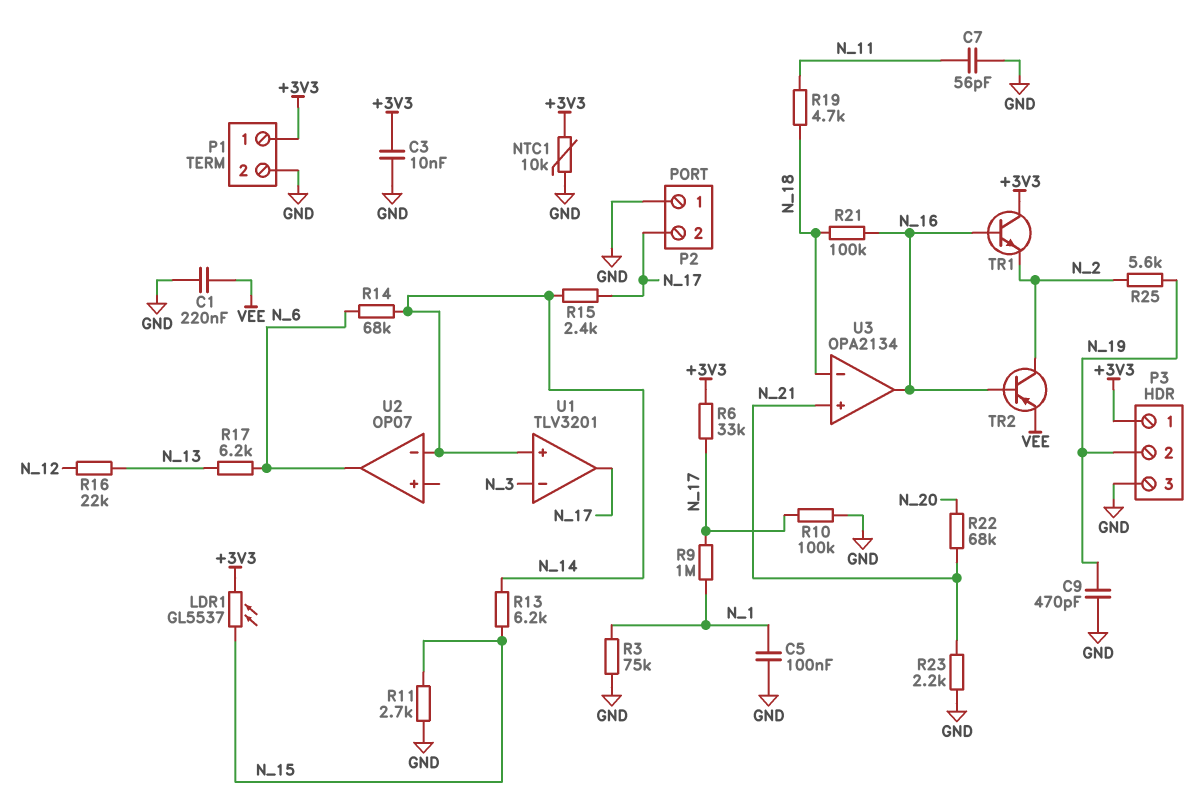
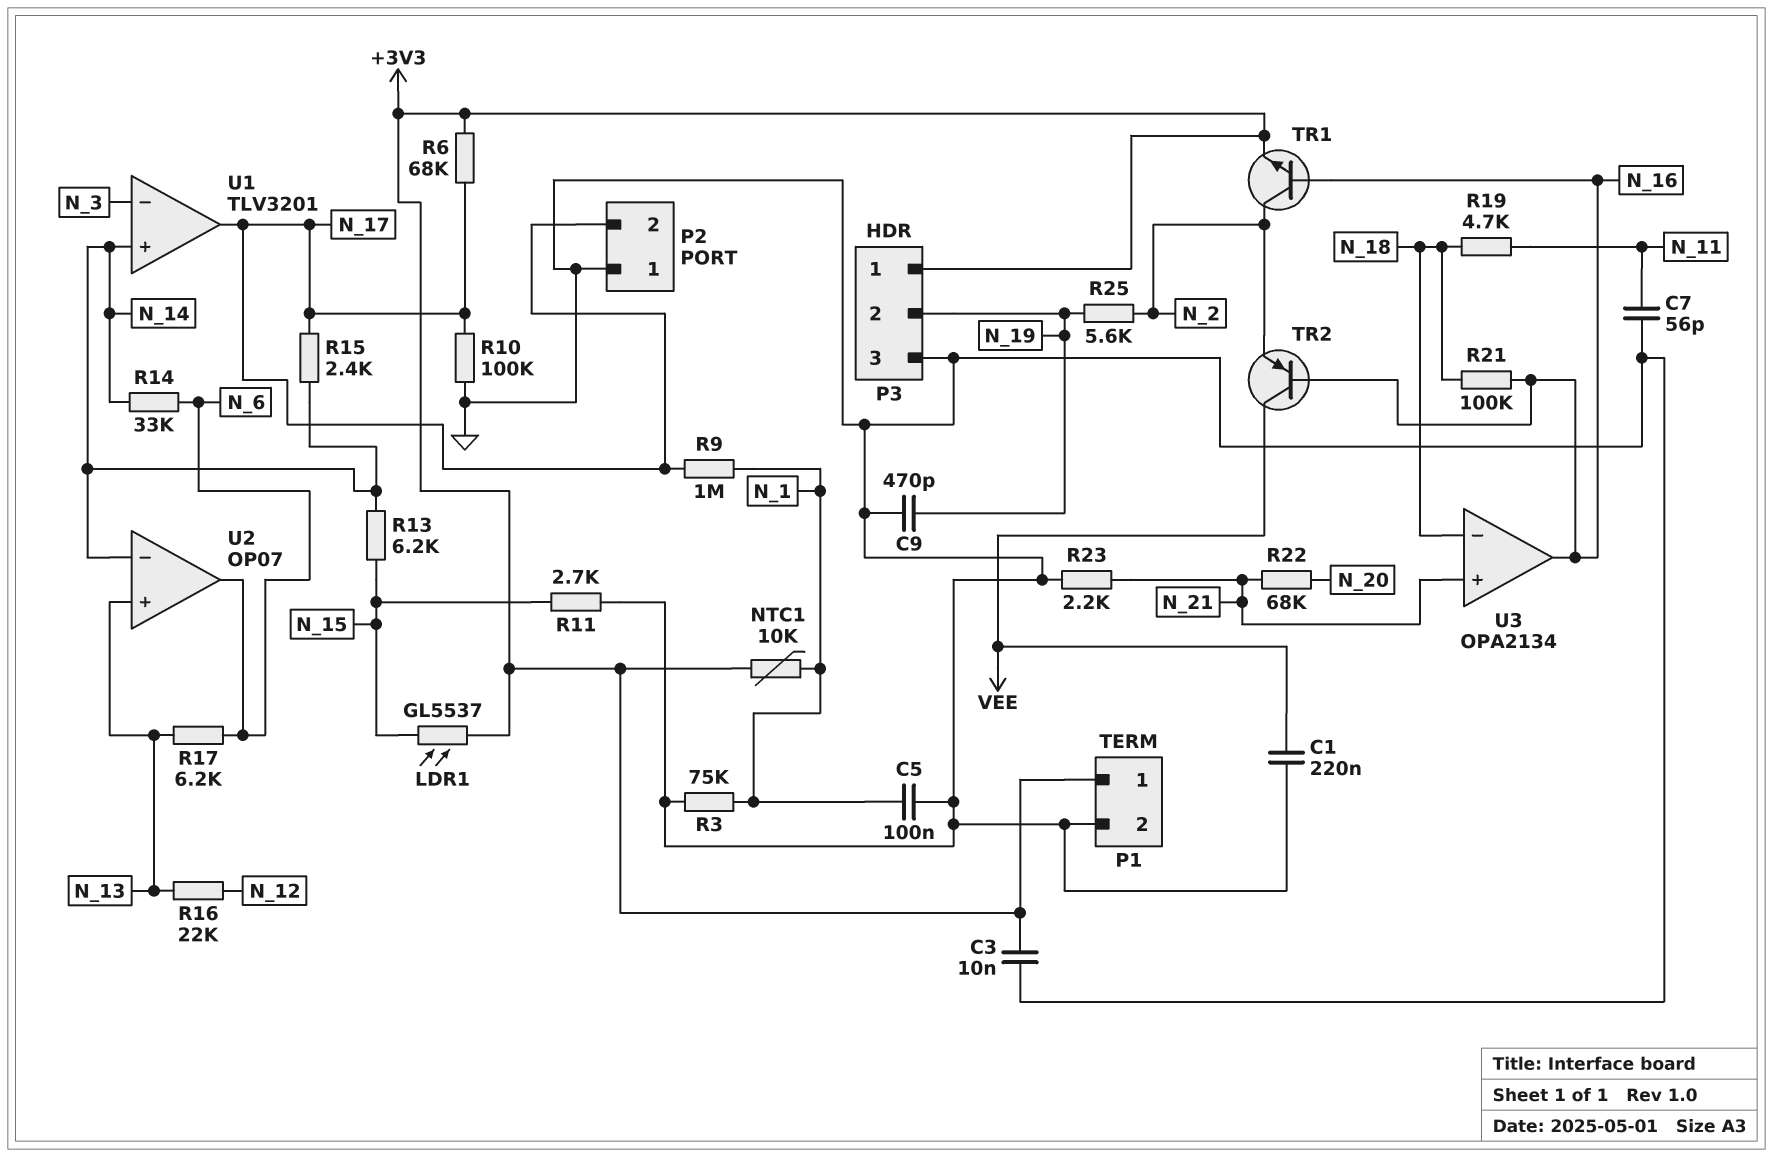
NTC1: 10k (+3V3, GND) -> 10k (+3V3, N_1)
R6: 33k (+3V3, N_17) -> 68k (+3V3, N_17)
R14: 68k (N_6, N_14) -> 33k (N_6, N_14)
TR1: NPN (B N_16, C +3V3, E N_2) -> NPN (B N_16, C N_2, E +3V3)
TR2: PNP (B N_16, C N_2, E VEE) -> PNP (B N_16, C VEE, E N_2)
U2 pin in+: none -> N_13

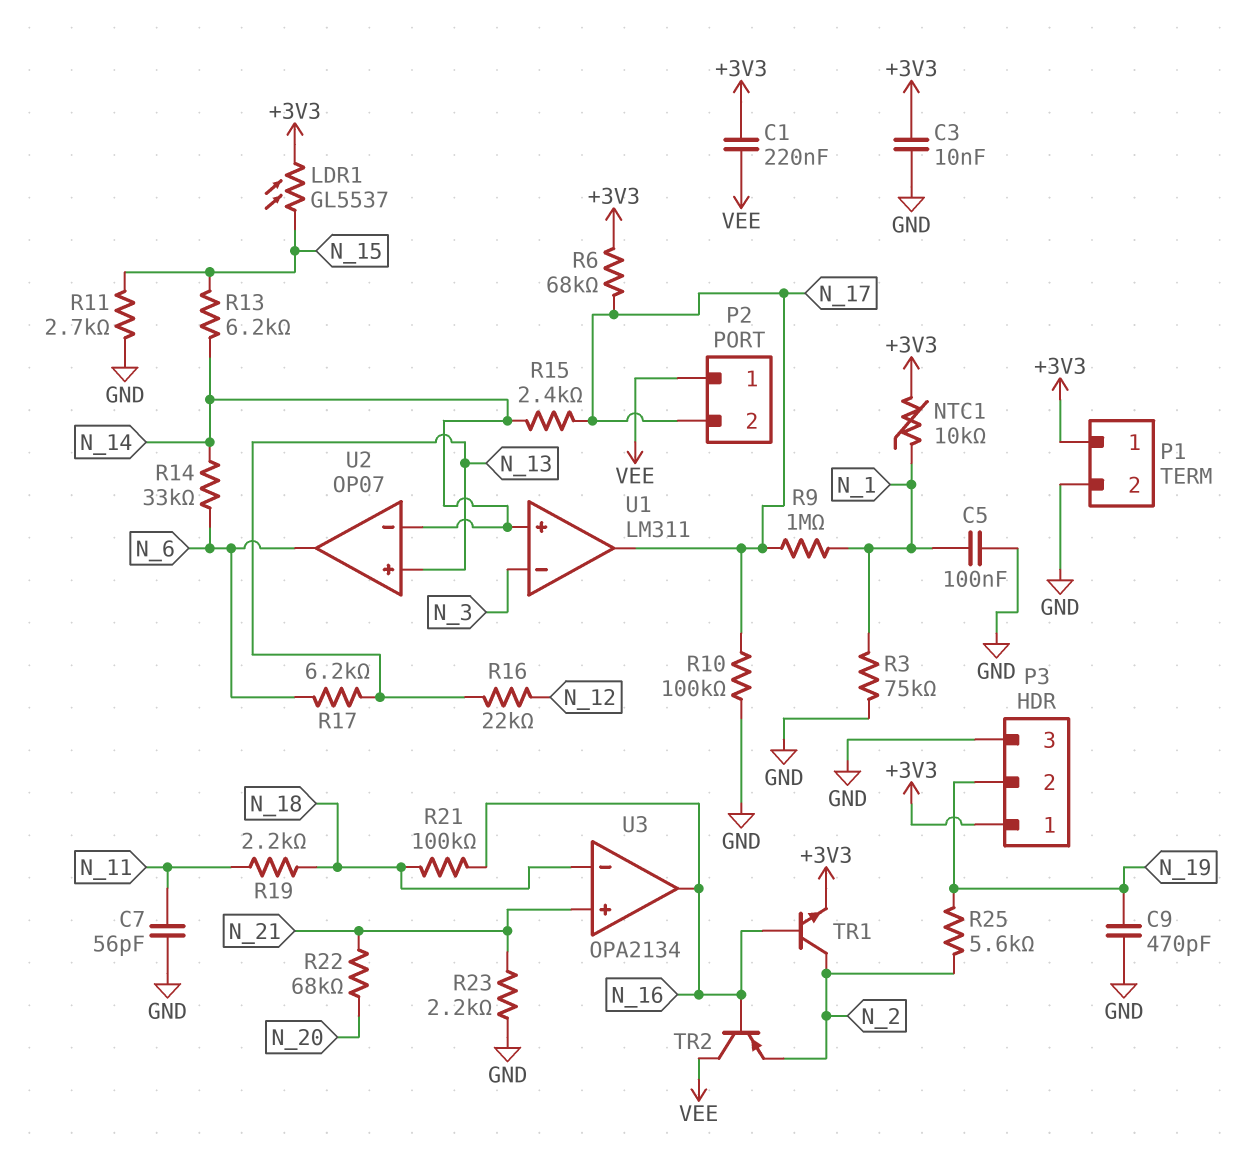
C1: 220nF (GND, VEE) -> 220nF (+3V3, VEE)
P2 pin 1: GND -> VEE
R19: 4.7k (N_11, N_18) -> 2.2k (N_11, N_18)
U1: TLV3201 -> LM311

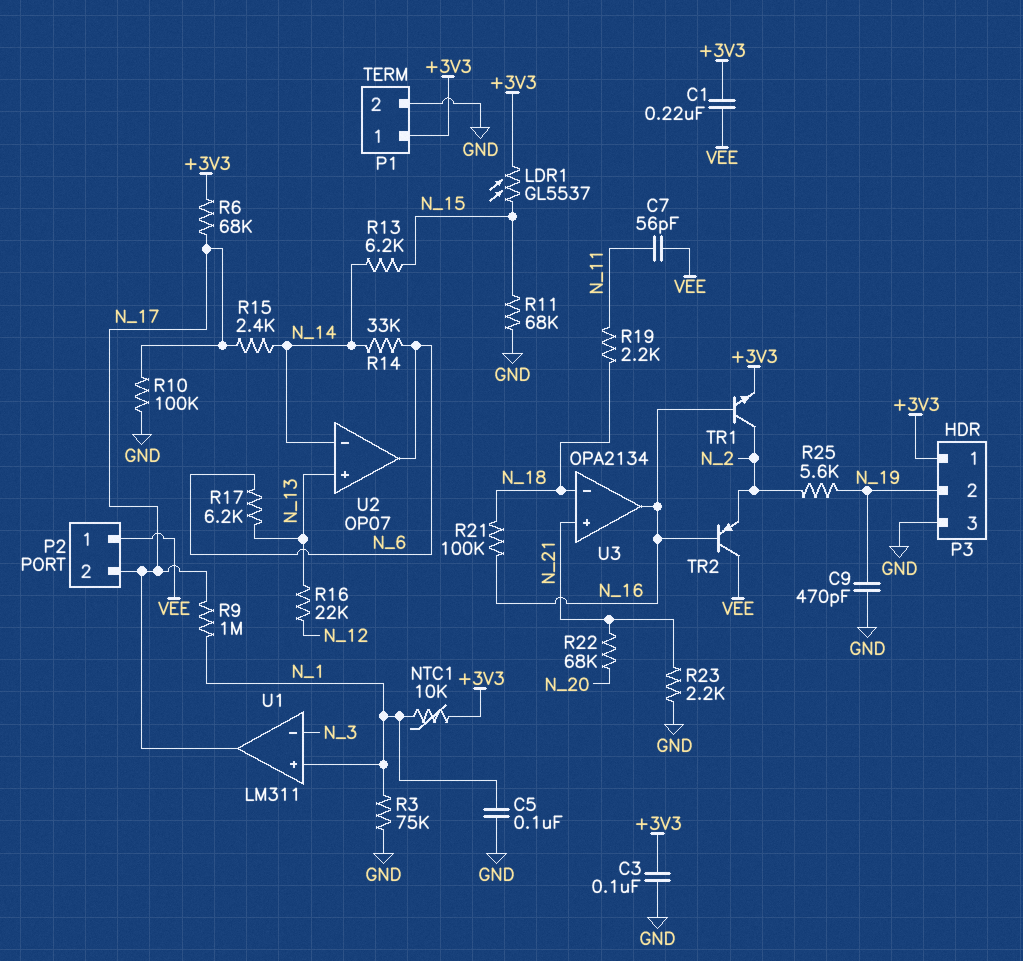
C3: 10nF (+3V3, GND) -> 100nF (+3V3, GND)
C7: 56pF (GND, N_11) -> 56pF (N_11, VEE)
R11: 2.7k (GND, N_15) -> 68k (GND, N_15)
U1 pin in+: N_14 -> N_1

